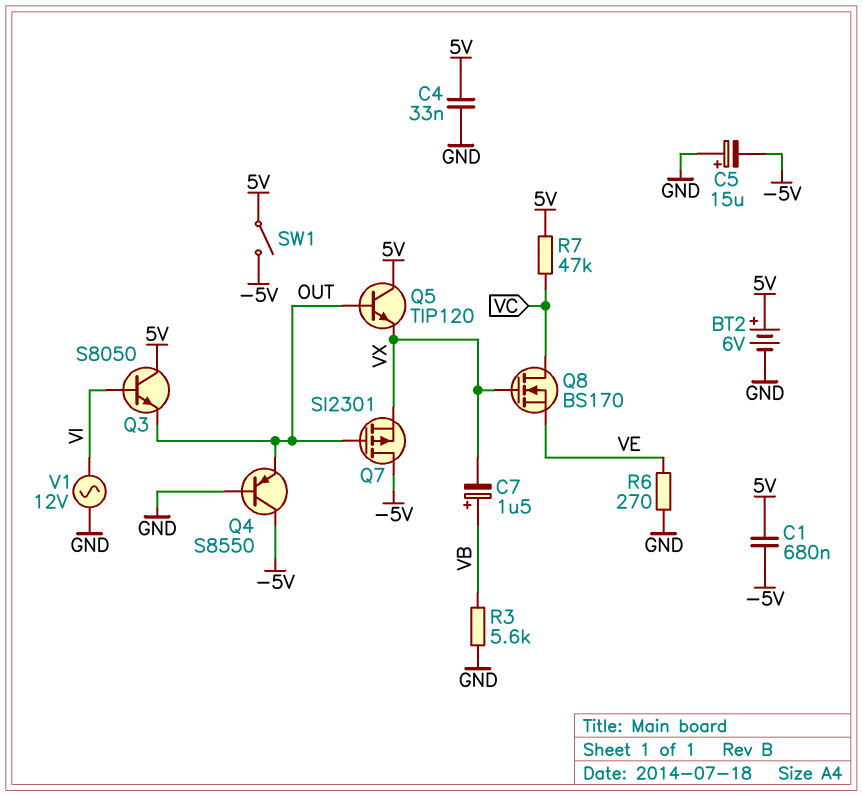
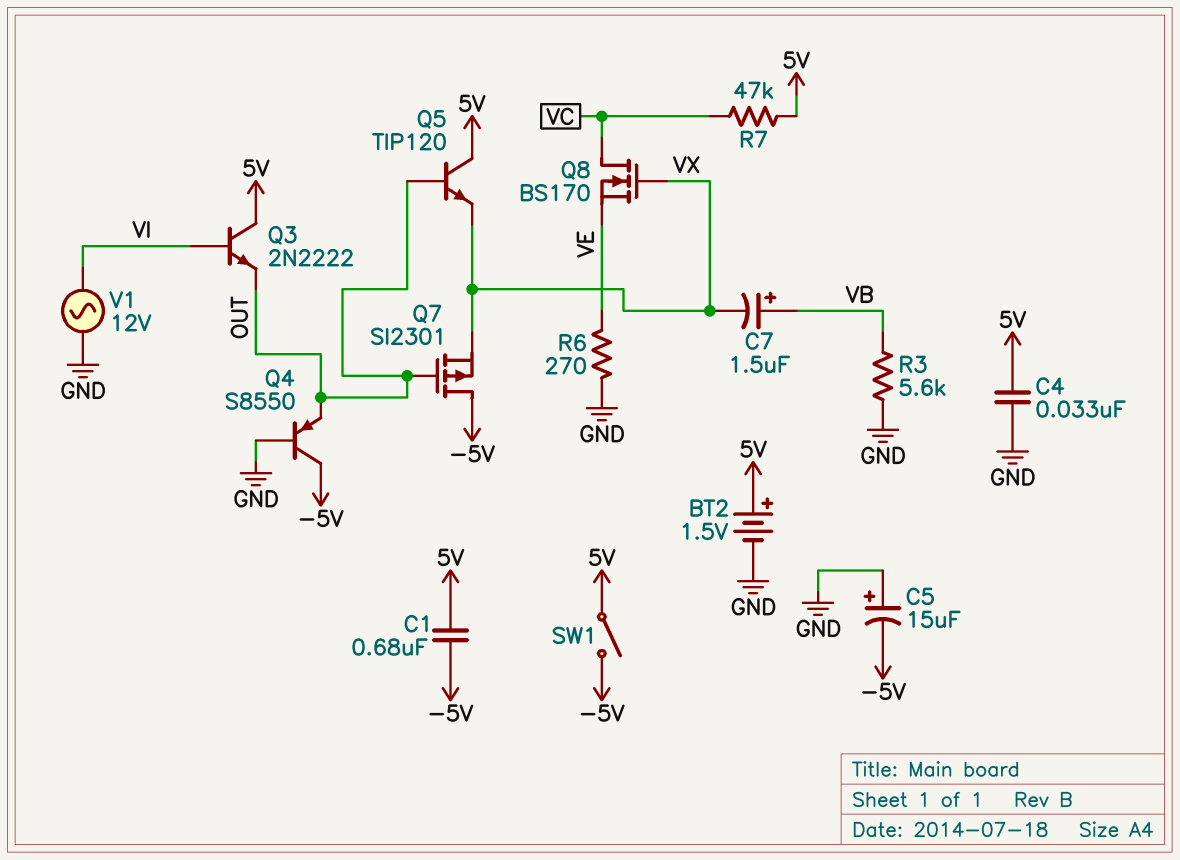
BT2: 6V (plus 5V, minus GND) -> 1.5V (plus 5V, minus GND)
Q3: NPN S8050 (B VI, C 5V, E OUT) -> NPN 2N2222 (B VI, C 5V, E OUT)

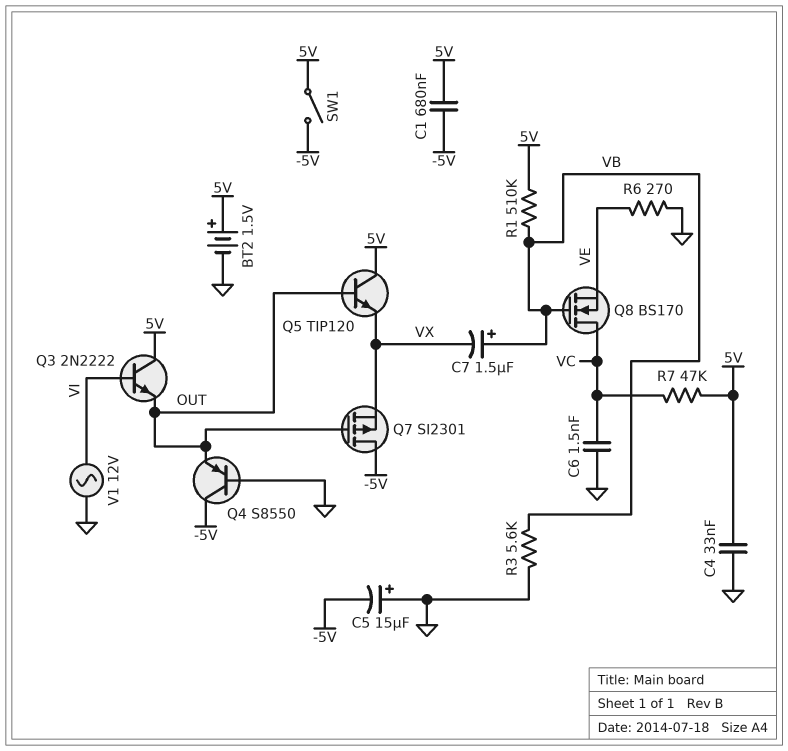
C6: none -> 1.5nF (GND, VC)
Q8: NMOS BS170 (G VX, D VC, S VE) -> NMOS BS170 (G VB, D VC, S VE)
R1: none -> 510k (5V, VB)

